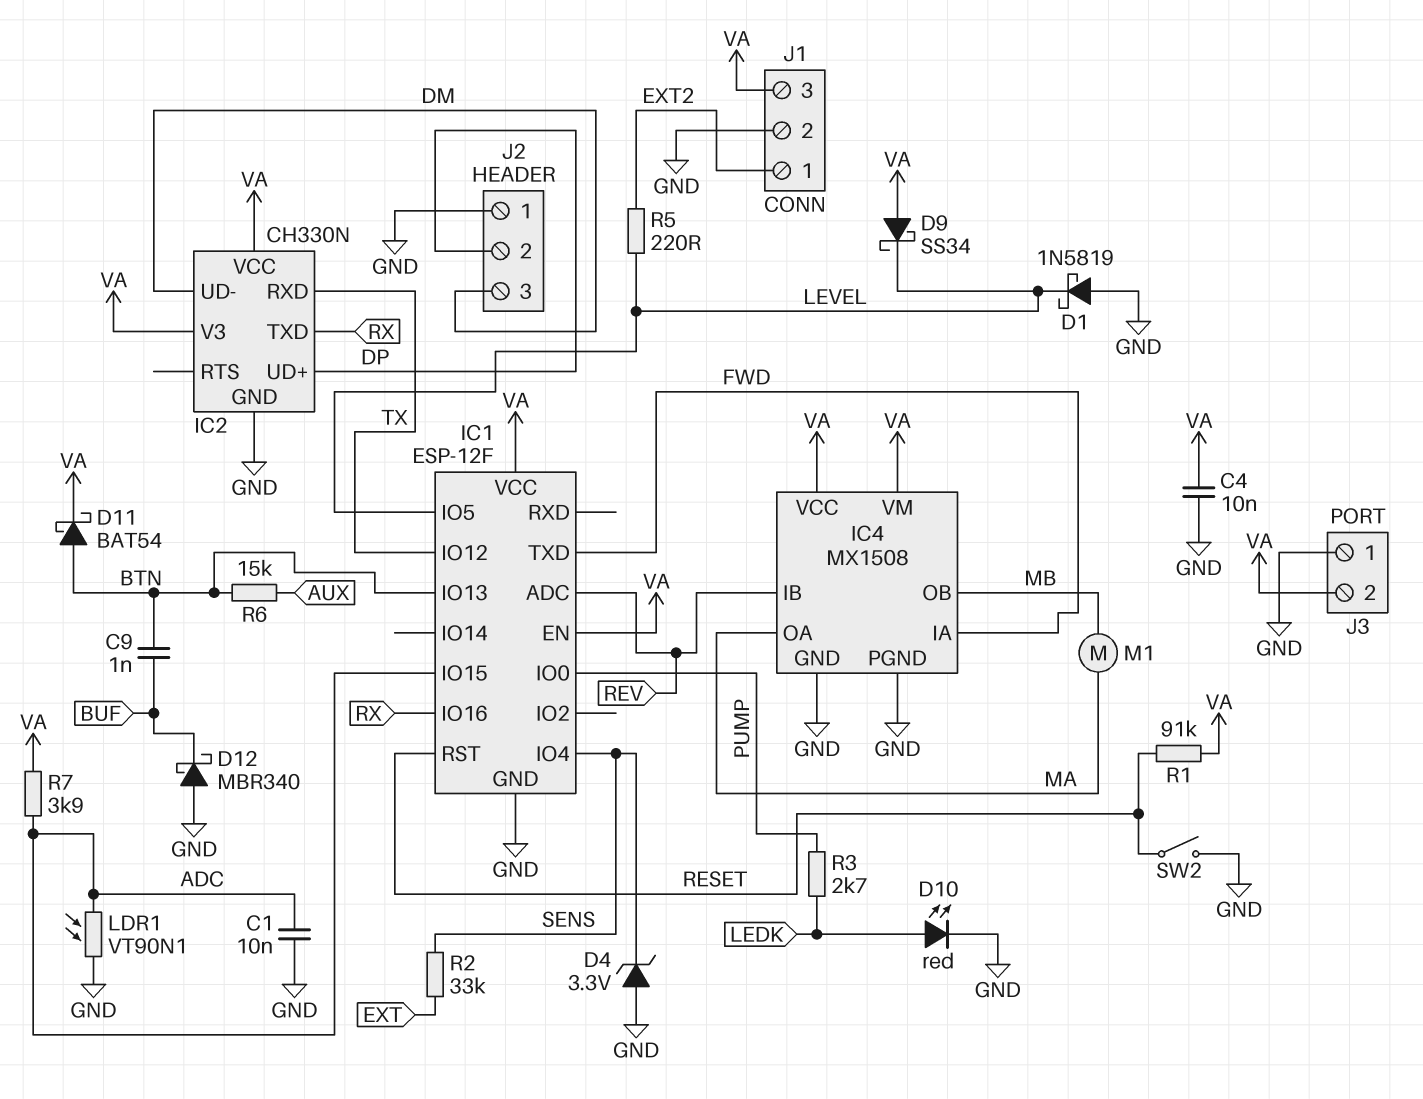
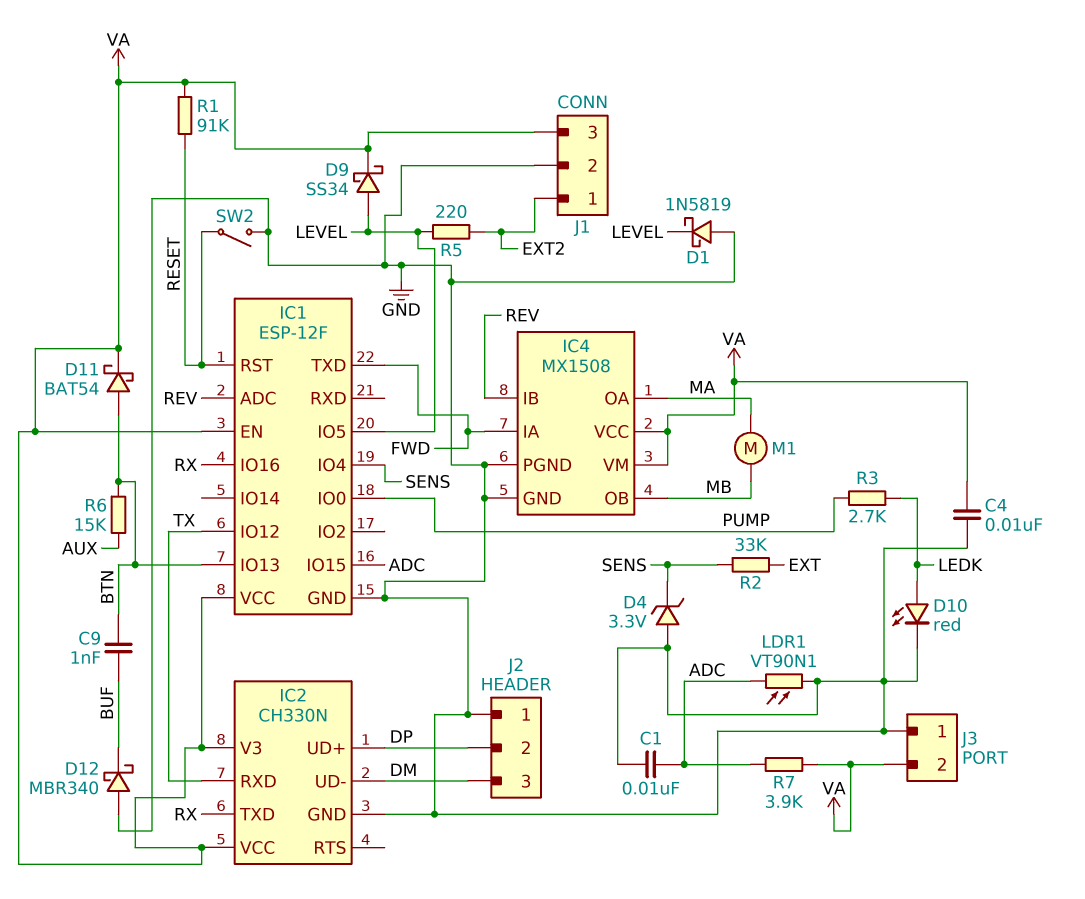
D9: schottky SS34 (A VA, K LEVEL) -> schottky SS34 (A LEVEL, K VA)

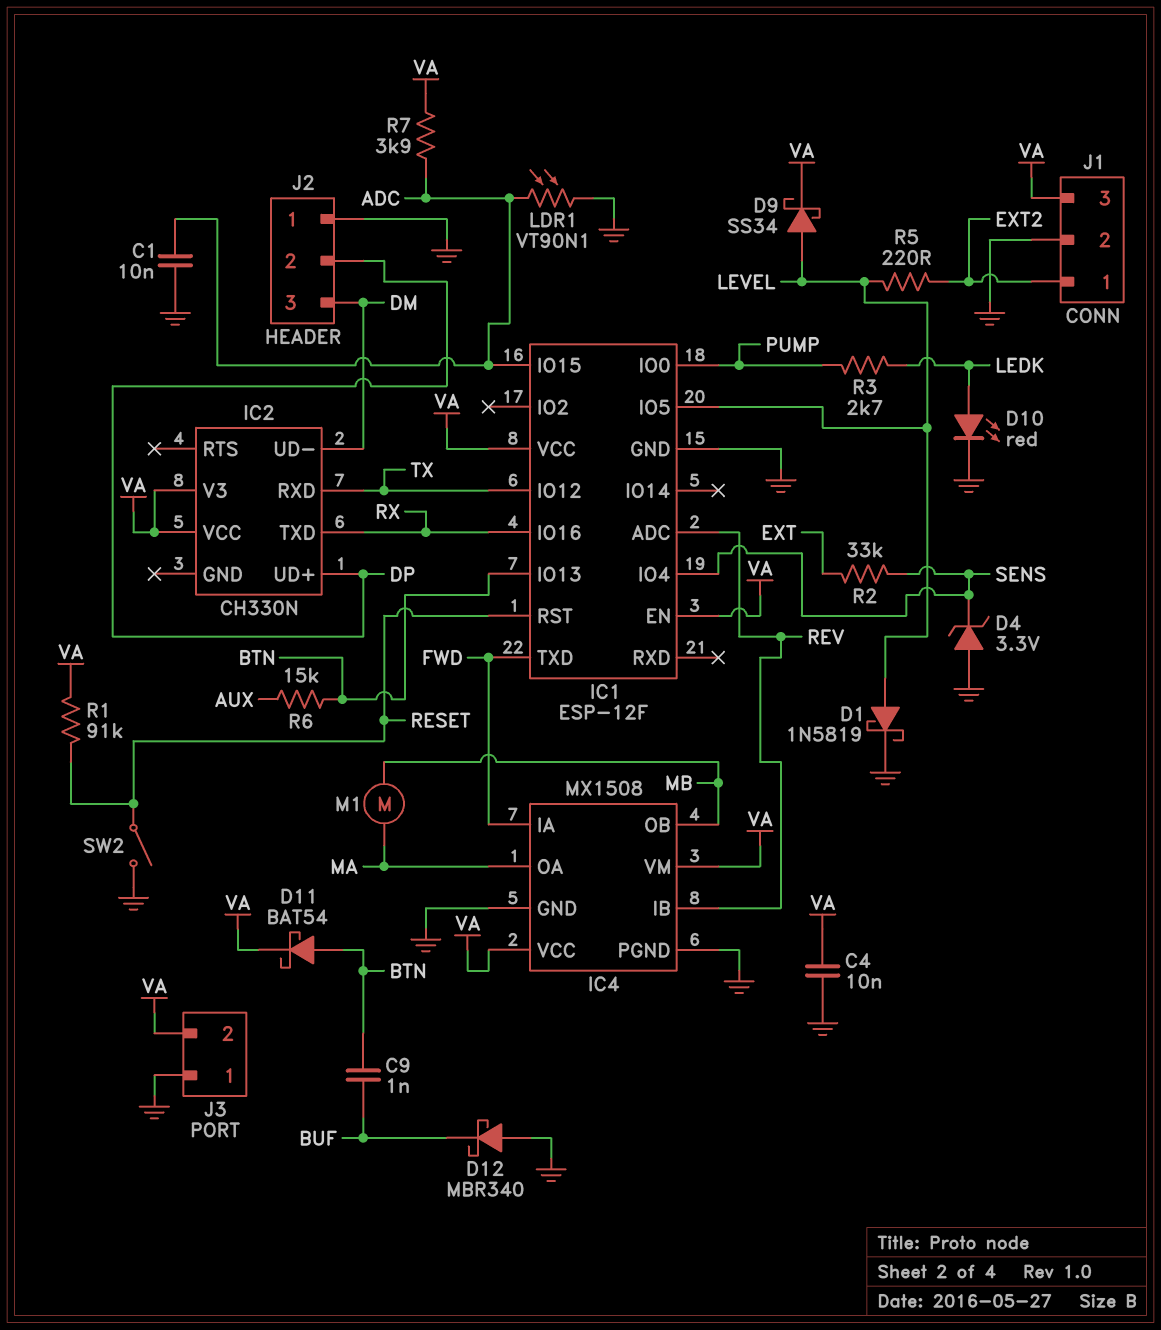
D1: schottky 1N5819 (A GND, K LEVEL) -> schottky 1N5819 (A LEVEL, K GND)
IC2 pin GND: GND -> none

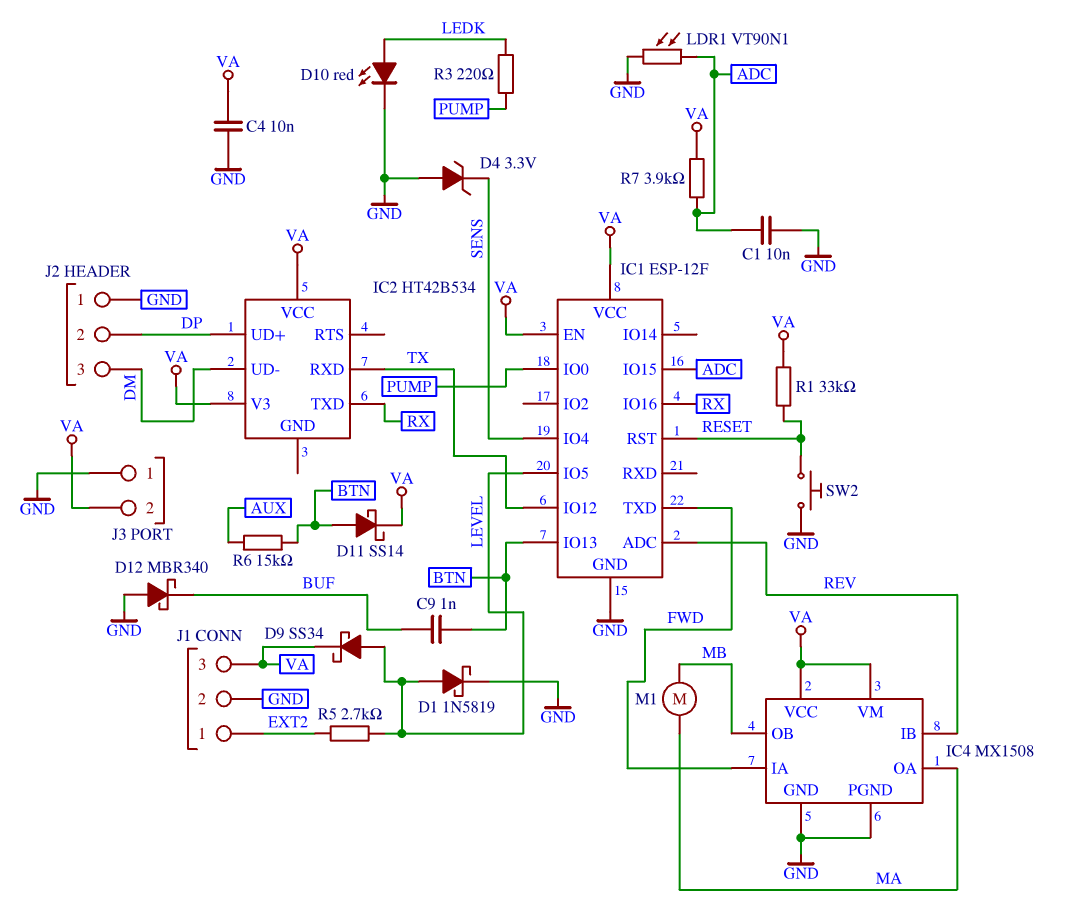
D11: schottky BAT54 (A BTN, K VA) -> schottky SS14 (A BTN, K VA)
IC2: CH330N -> HT42B534
R1: 91k (RESET, VA) -> 33k (RESET, VA)
R2: 33k (EXT, SENS) -> none
R3: 2.7k (LEDK, PUMP) -> 220 (LEDK, PUMP)
R5: 220 (EXT2, LEVEL) -> 2.7k (EXT2, LEVEL)
SW2: switch (GND, RESET) -> button (GND, RESET)

